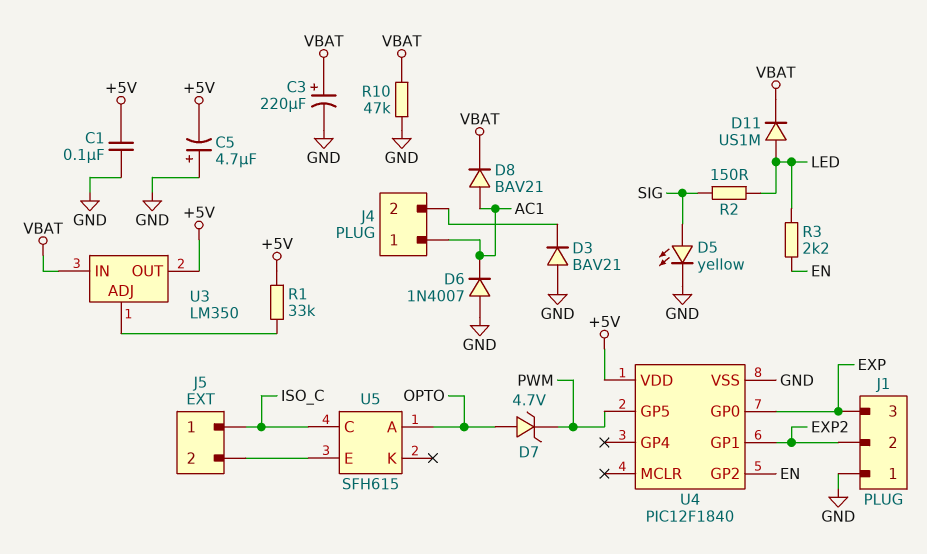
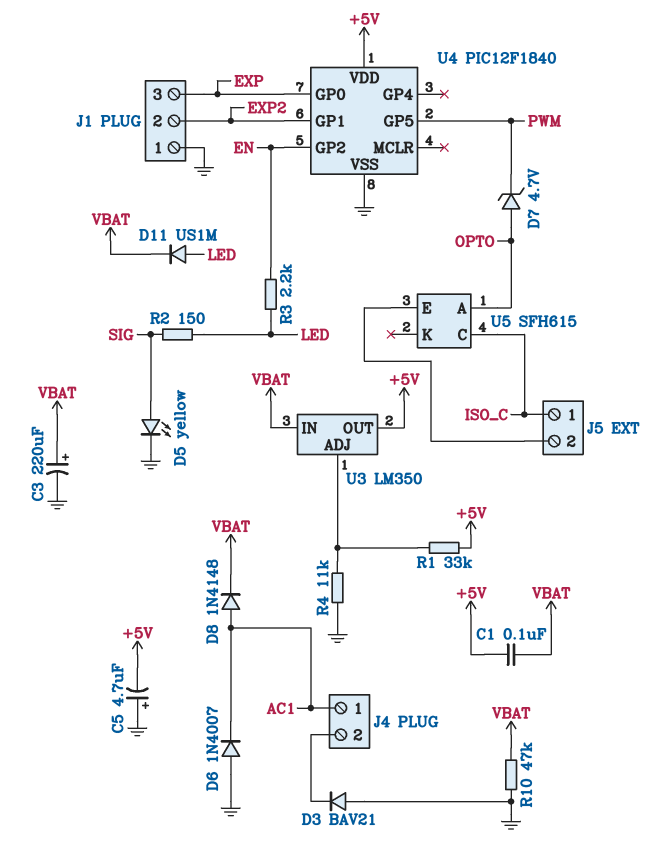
C1: 100nF (+5V, GND) -> 100nF (+5V, VBAT)
D8: diode BAV21 (A AC1, K VBAT) -> diode 1N4148 (A AC1, K VBAT)
R4: none -> 11k (GND, U3/ADJ)

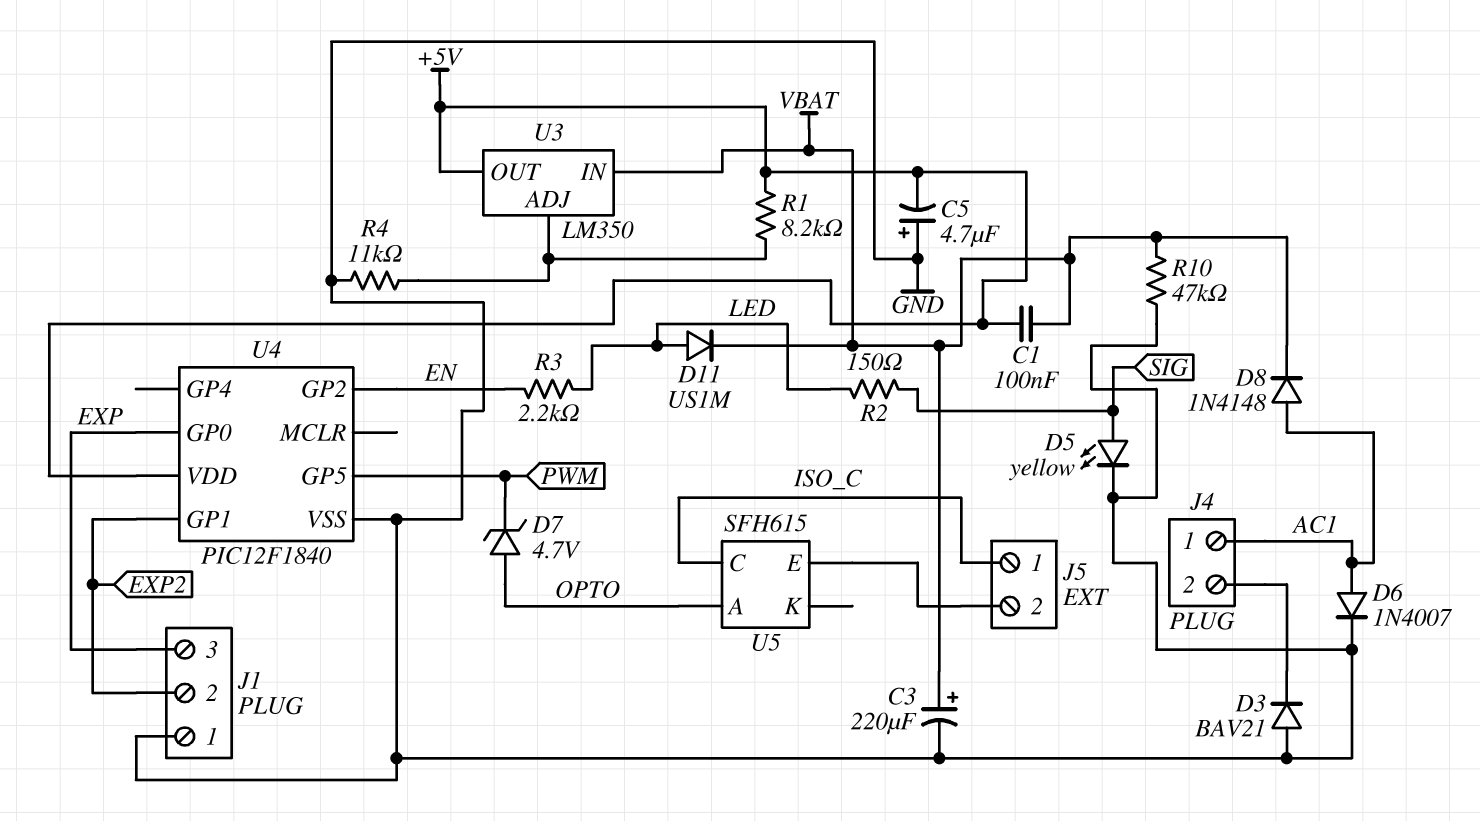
D6: diode 1N4007 (A GND, K AC1) -> diode 1N4007 (A AC1, K GND)
R1: 33k (+5V, U3/ADJ) -> 8.2k (+5V, U3/ADJ)

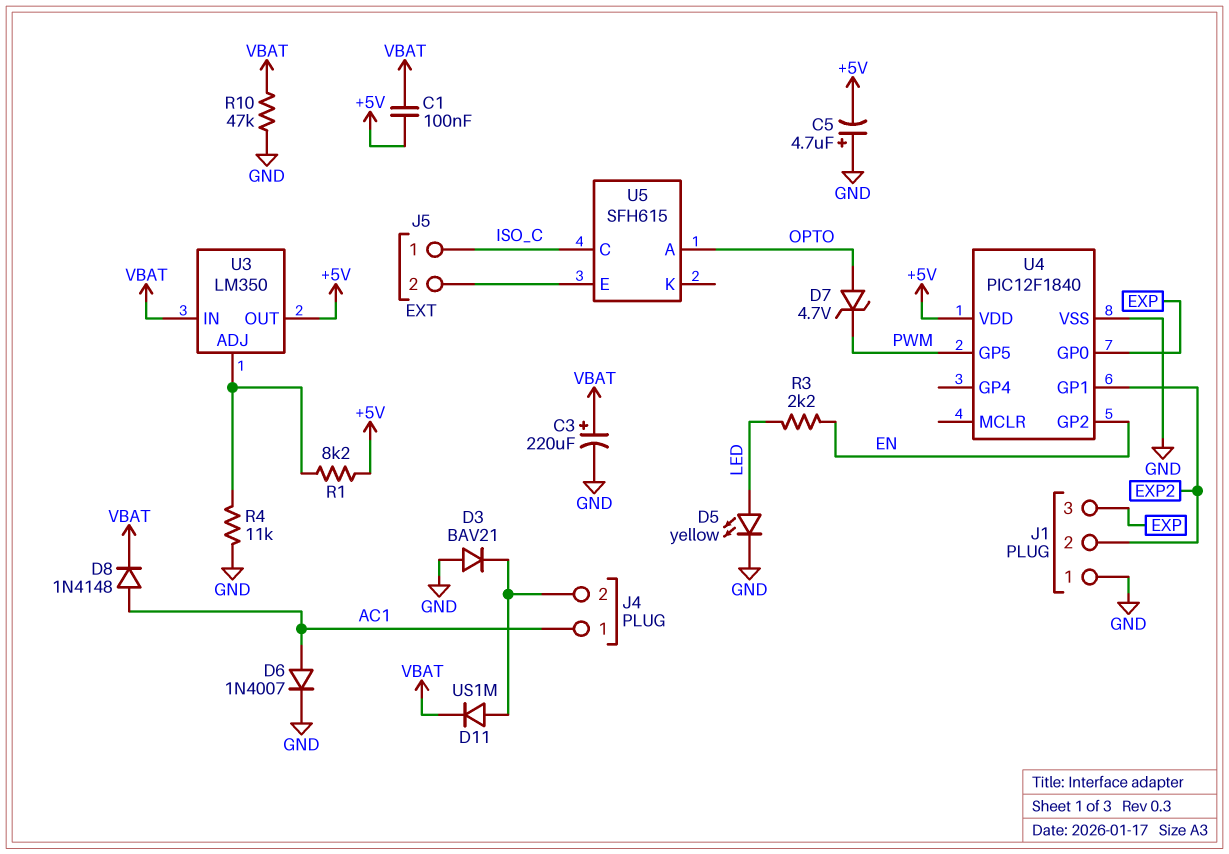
D5: LED yellow (A SIG, K GND) -> LED yellow (A LED, K GND)
D11: diode US1M (A LED, K VBAT) -> diode US1M (A J4/2, K VBAT)
R2: 150 (LED, SIG) -> none

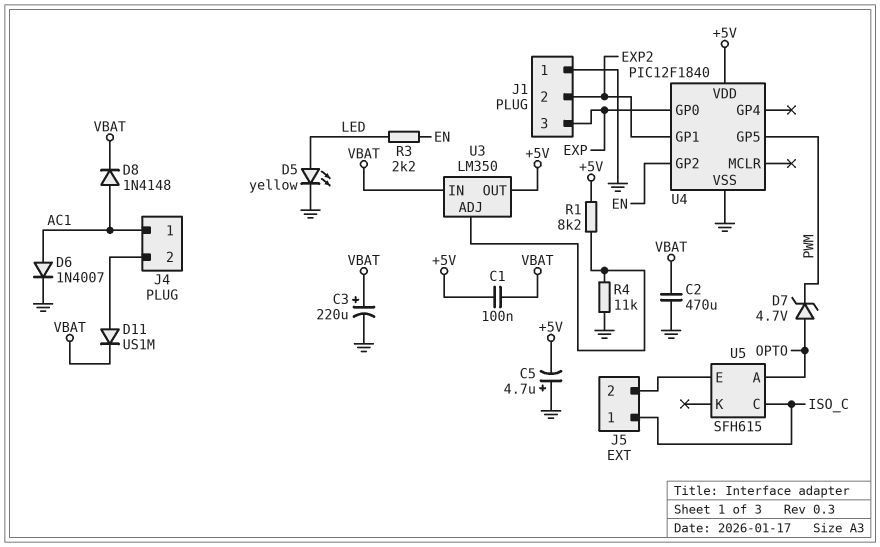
C2: none -> 470uF (GND, VBAT)
D3: diode BAV21 (A GND, K J4/2) -> none
R10: 47k (GND, VBAT) -> none

